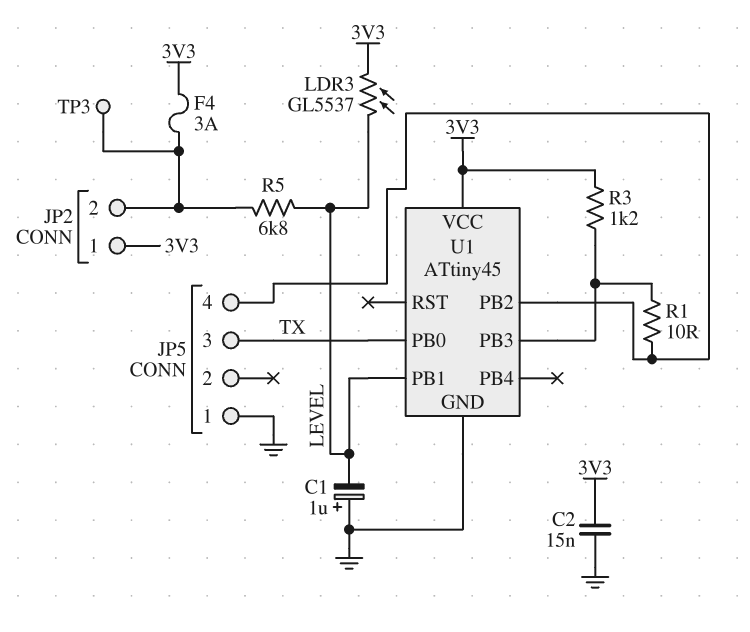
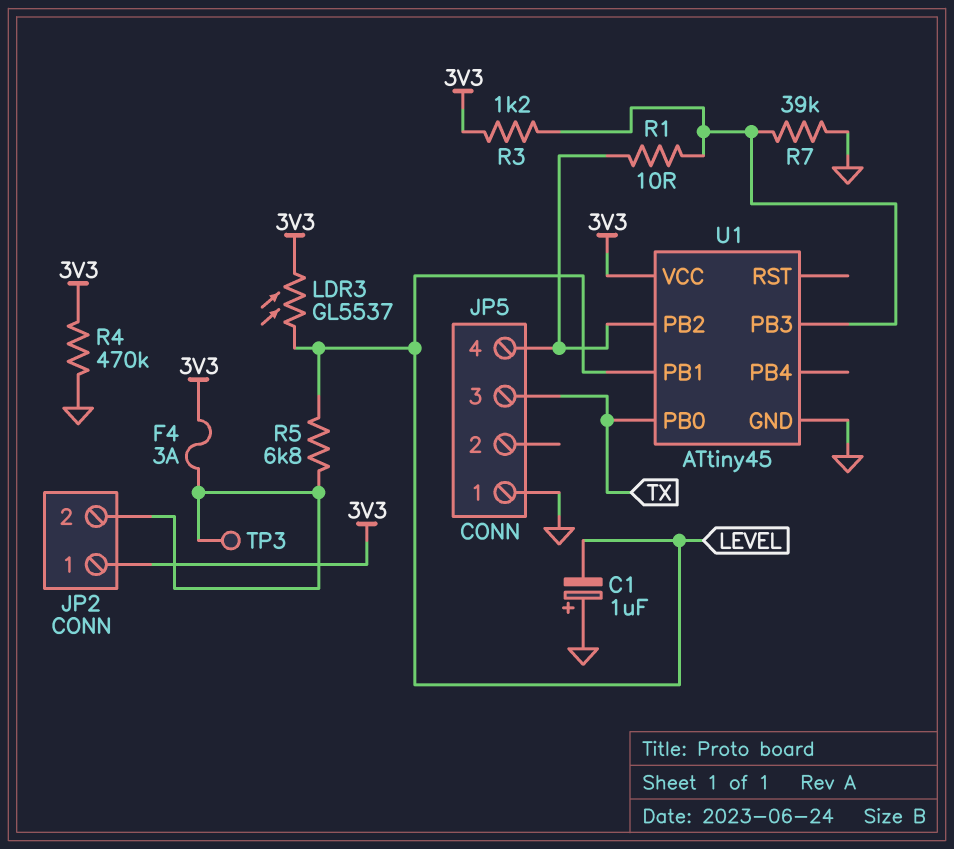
C2: 15nF (3V3, GND) -> none
R4: none -> 470k (3V3, GND)
R7: none -> 39k (GND, U1/PB3)

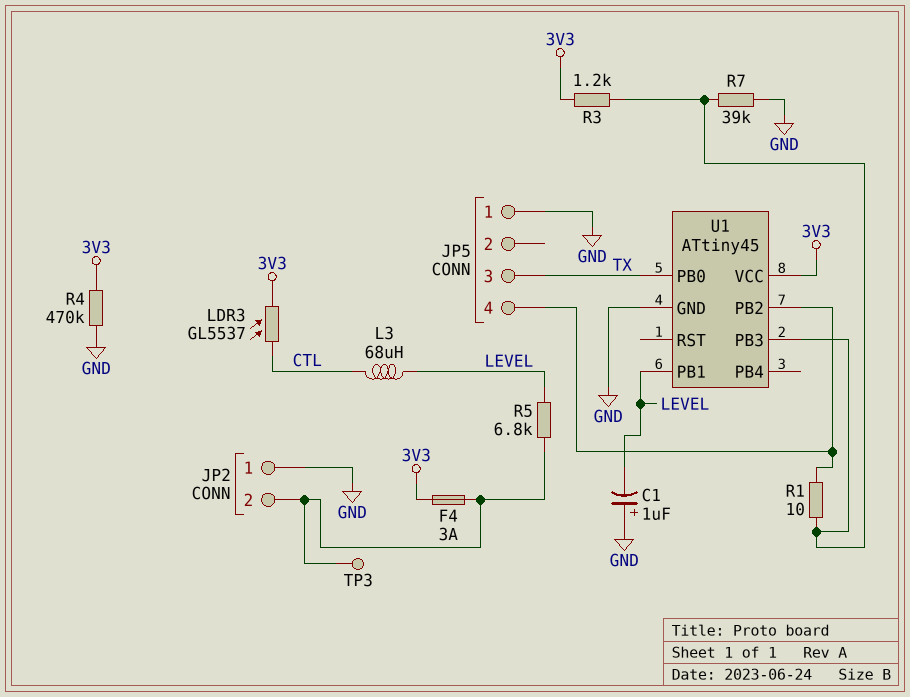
JP2 pin 1: 3V3 -> GND
L3: none -> 68uH (CTL, LEVEL)
LDR3: GL5537 (3V3, LEVEL) -> GL5537 (3V3, CTL)

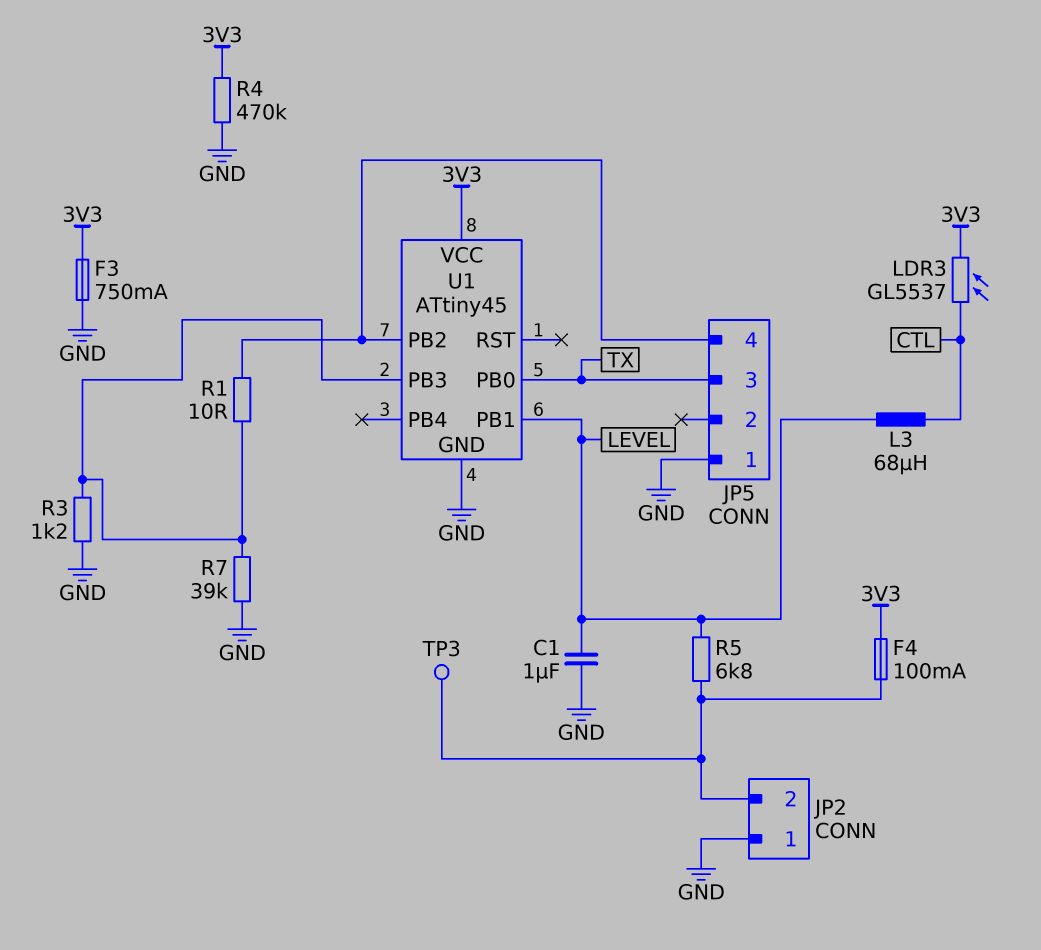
C1: 1uF (plus GND, minus LEVEL) -> 1uF (GND, LEVEL)
F3: none -> 750mA (3V3, GND)
F4: 3A (3V3, JP2/2) -> 100mA (3V3, JP2/2)
R3: 1.2k (3V3, U1/PB3) -> 1.2k (GND, U1/PB3)

